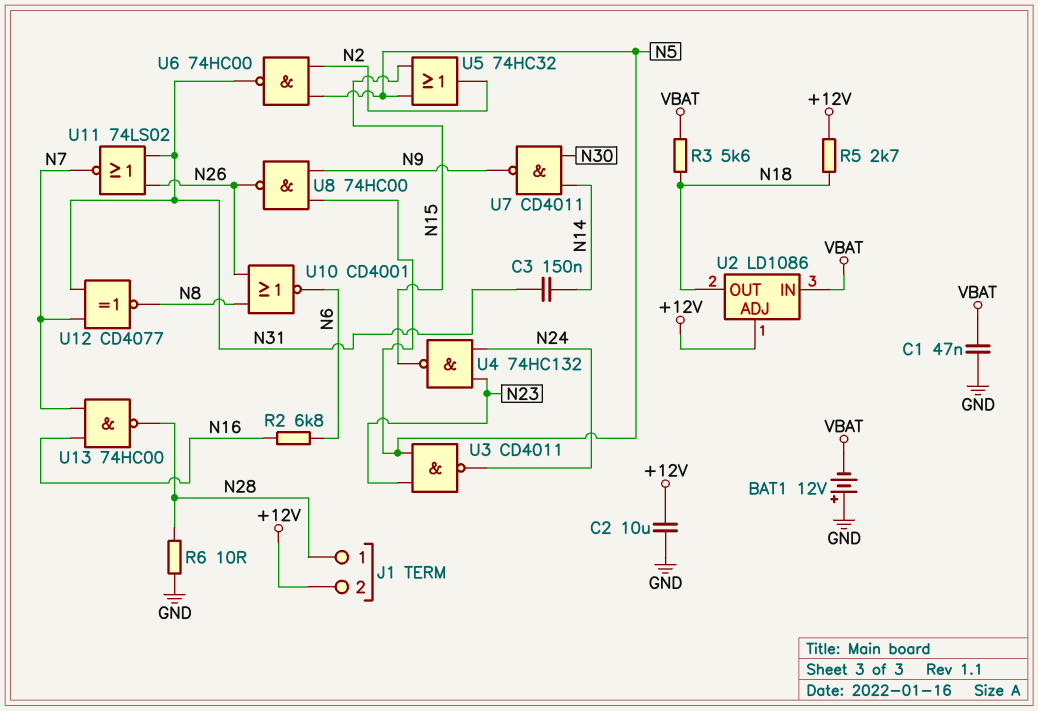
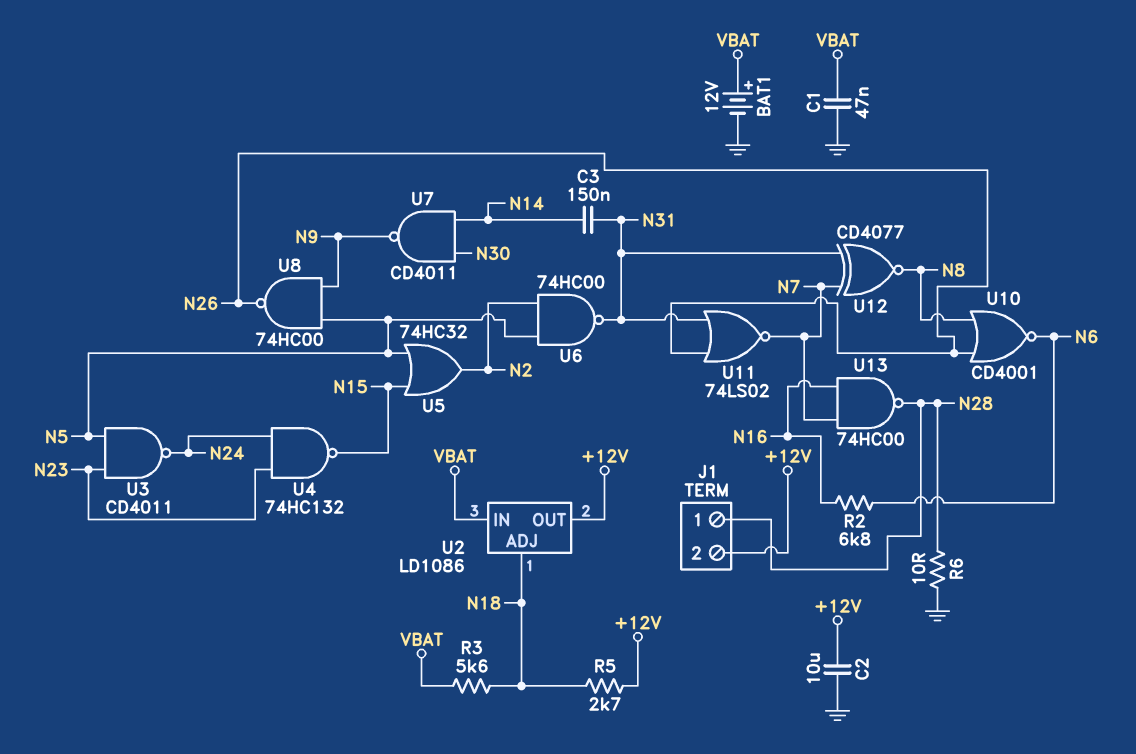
BAT1: 12V (plus GND, minus VBAT) -> 12V (plus VBAT, minus GND)
U2 pin ADJ: +12V -> N18
U2 pin OUT: N18 -> +12V

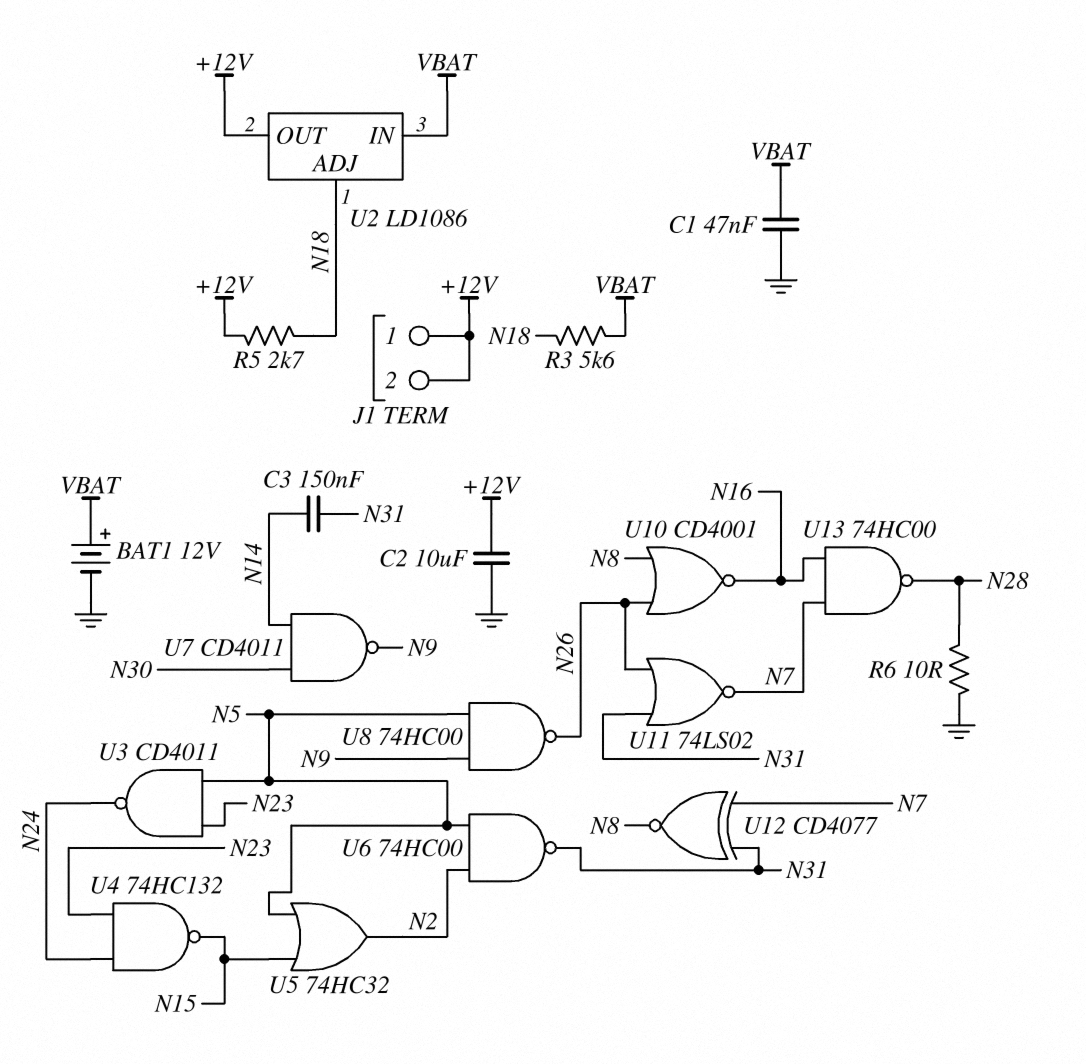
J1 pin 1: N28 -> +12V
R2: 6.8k (N6, N16) -> none
U10: NOR CD4001 (in N8, in N26, out N6) -> NOR CD4001 (in N8, in N26, out N16)

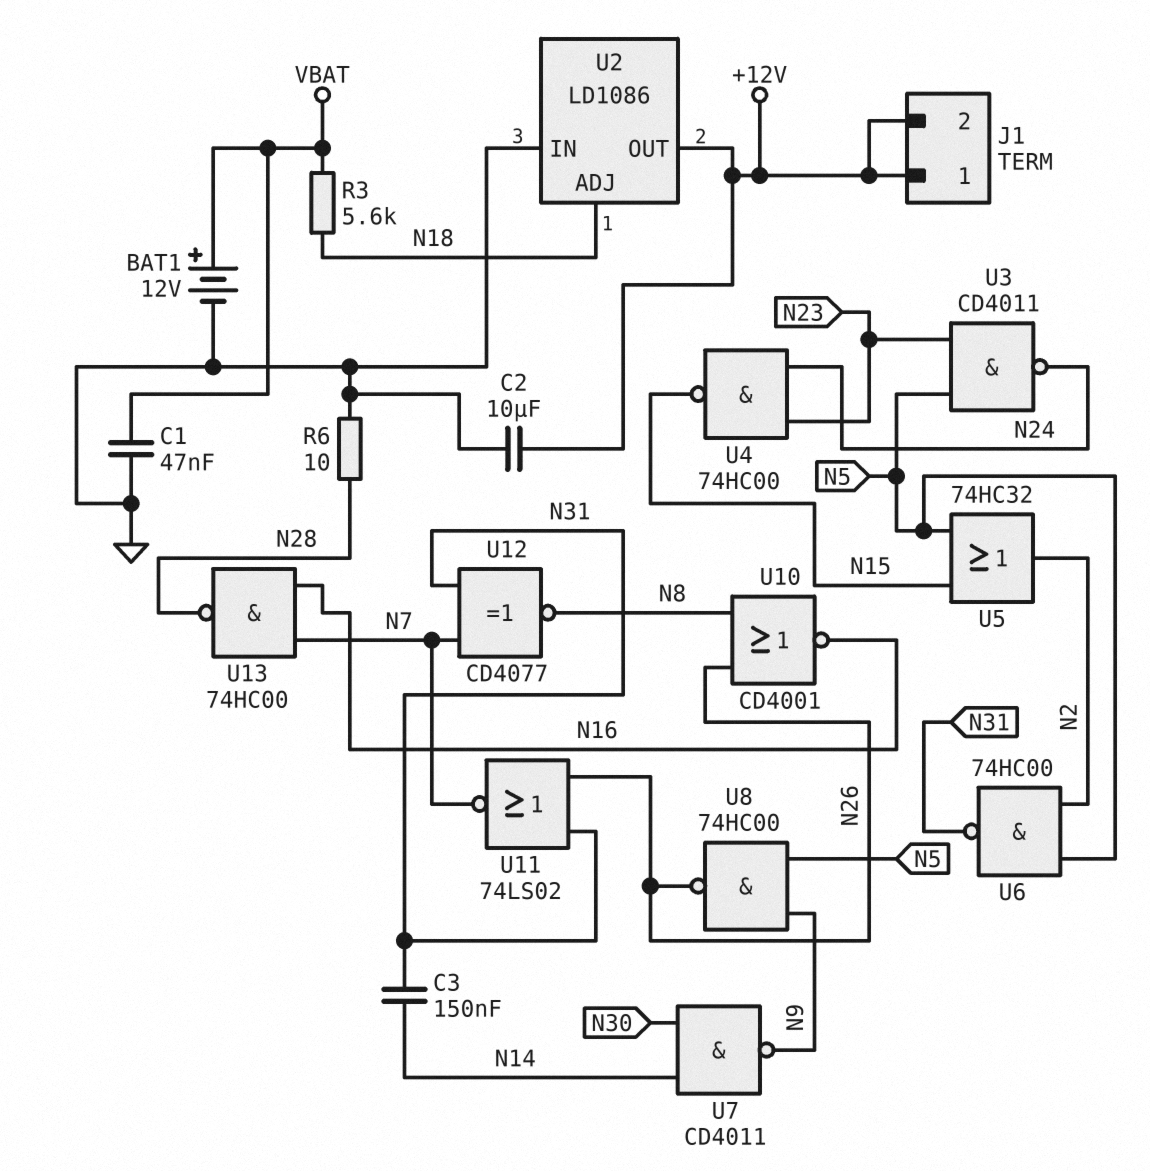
R5: 2.7k (+12V, N18) -> none
U2 pin IN: VBAT -> GND
U4: NAND 74HC132 (in N23, in N24, out N15) -> NAND 74HC00 (in N23, in N24, out N15)

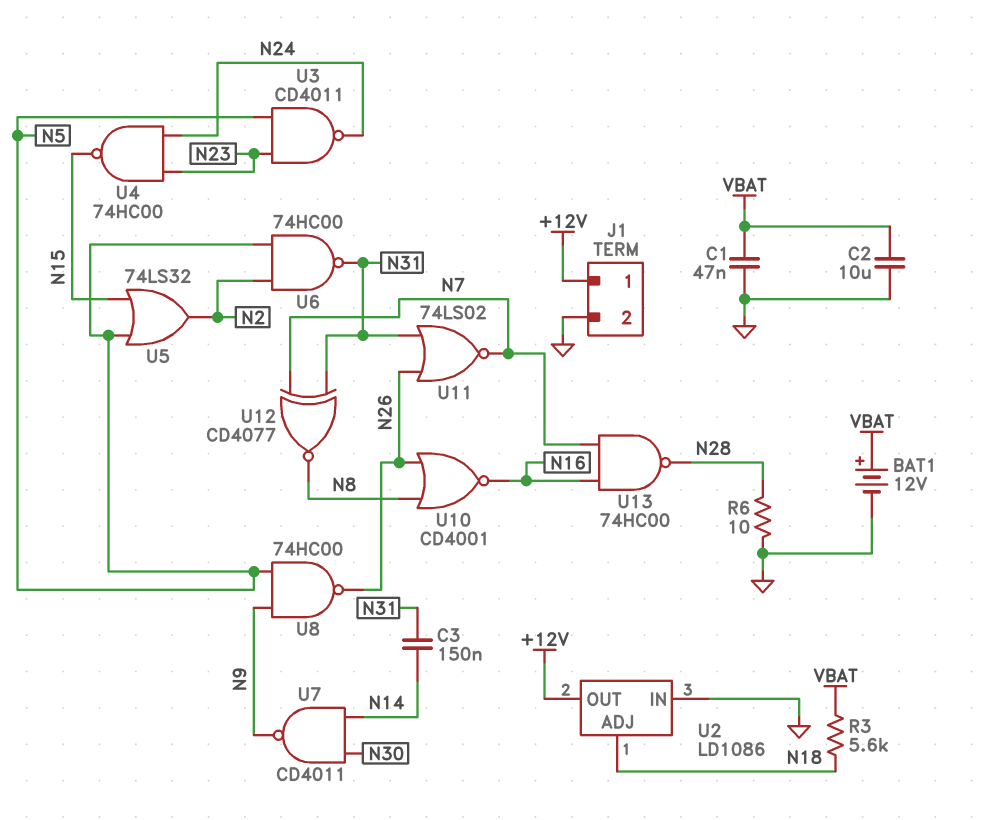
C2: 10uF (+12V, GND) -> 10uF (GND, VBAT)
J1 pin 2: +12V -> GND
U5: OR 74HC32 (in N5, in N15, out N2) -> OR 74LS32 (in N5, in N15, out N2)

